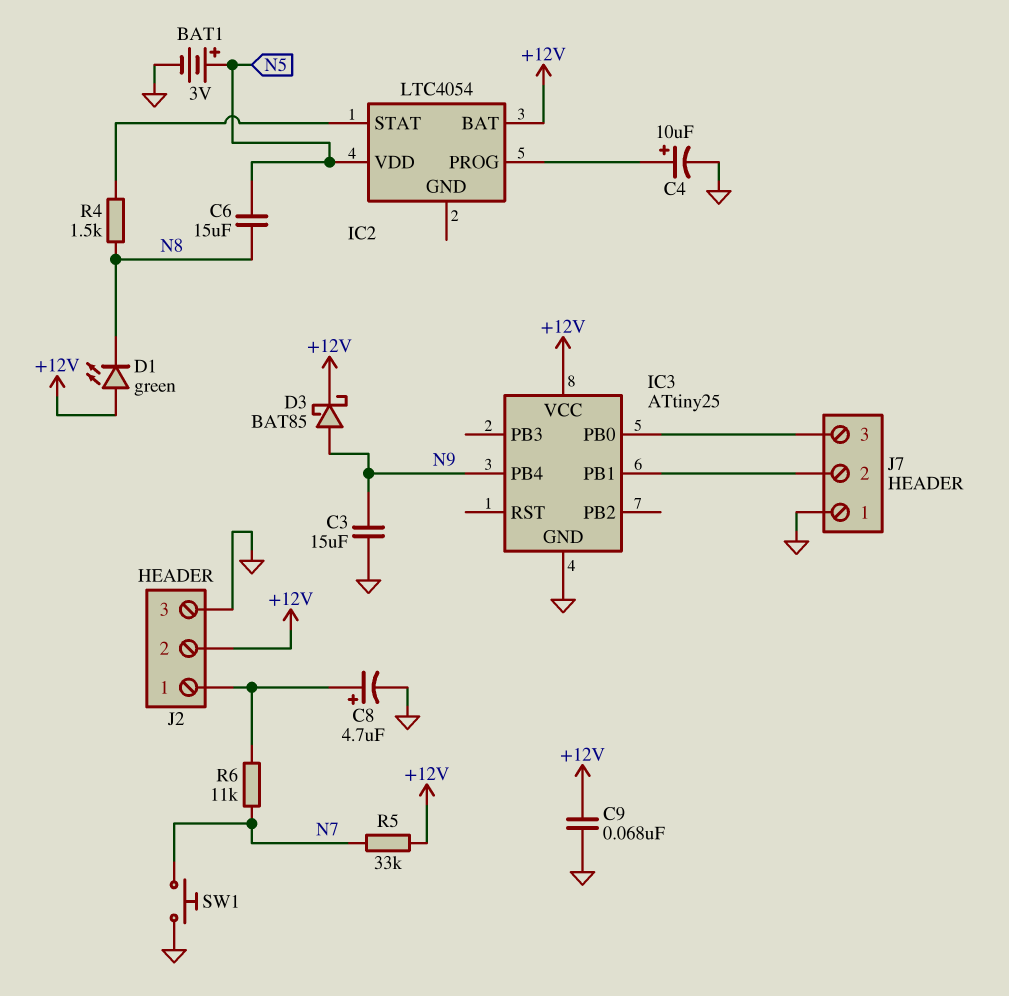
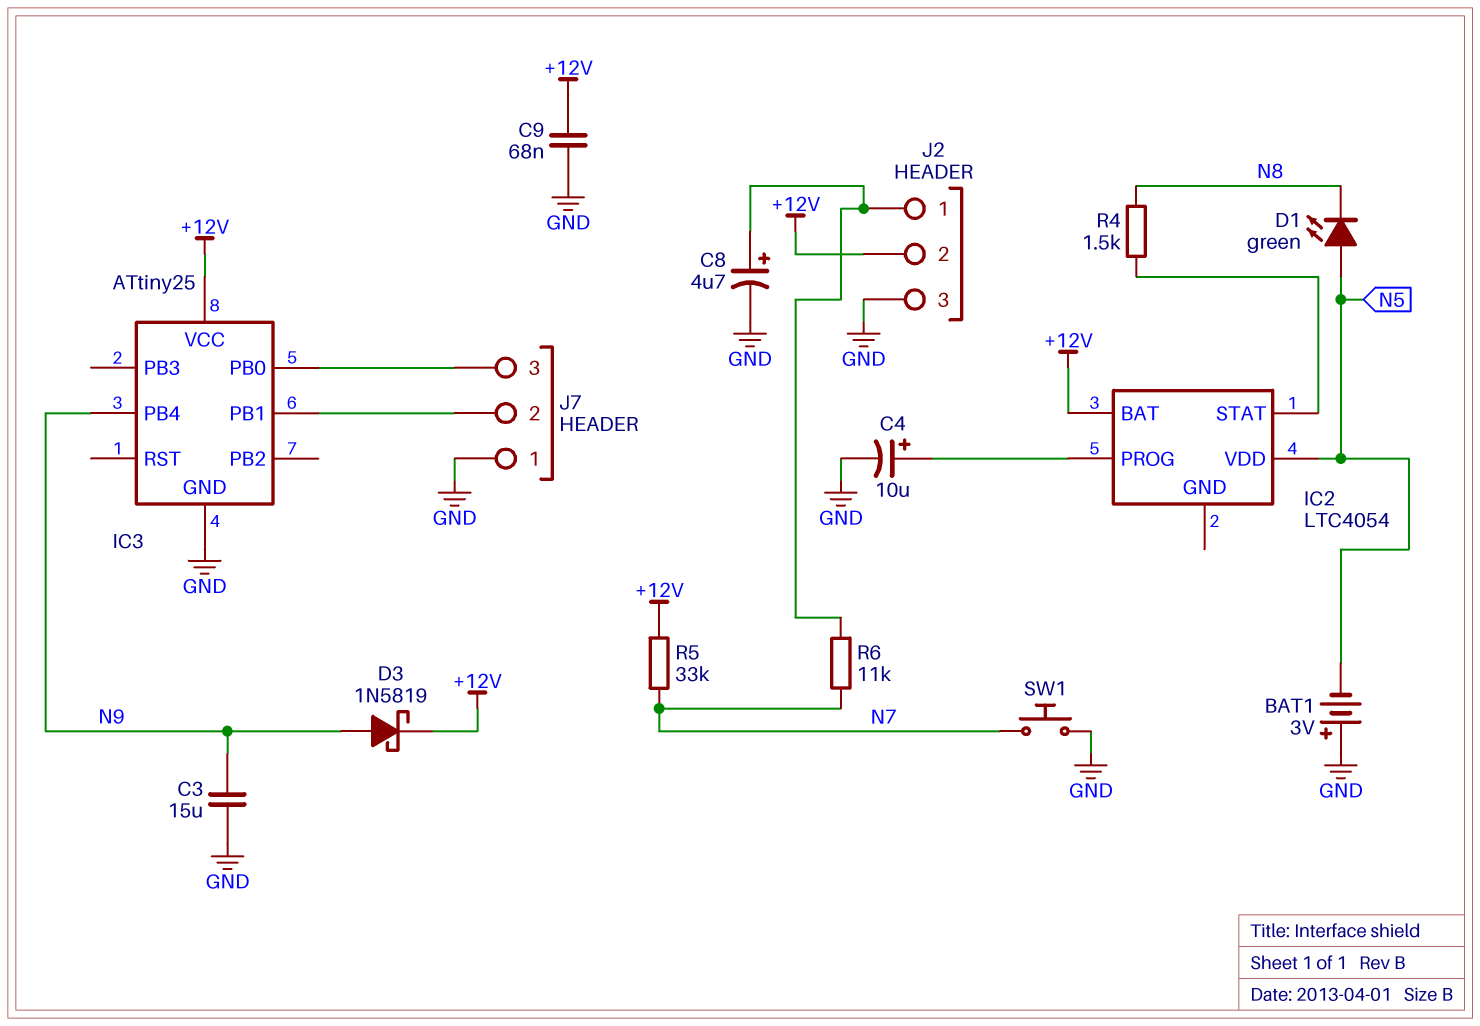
BAT1: 3V (plus N5, minus GND) -> 3V (plus GND, minus N5)
C6: 15uF (N5, N8) -> none
D1: LED green (A +12V, K N8) -> LED green (A N5, K N8)
D3: schottky BAT85 (A N9, K +12V) -> schottky 1N5819 (A N9, K +12V)

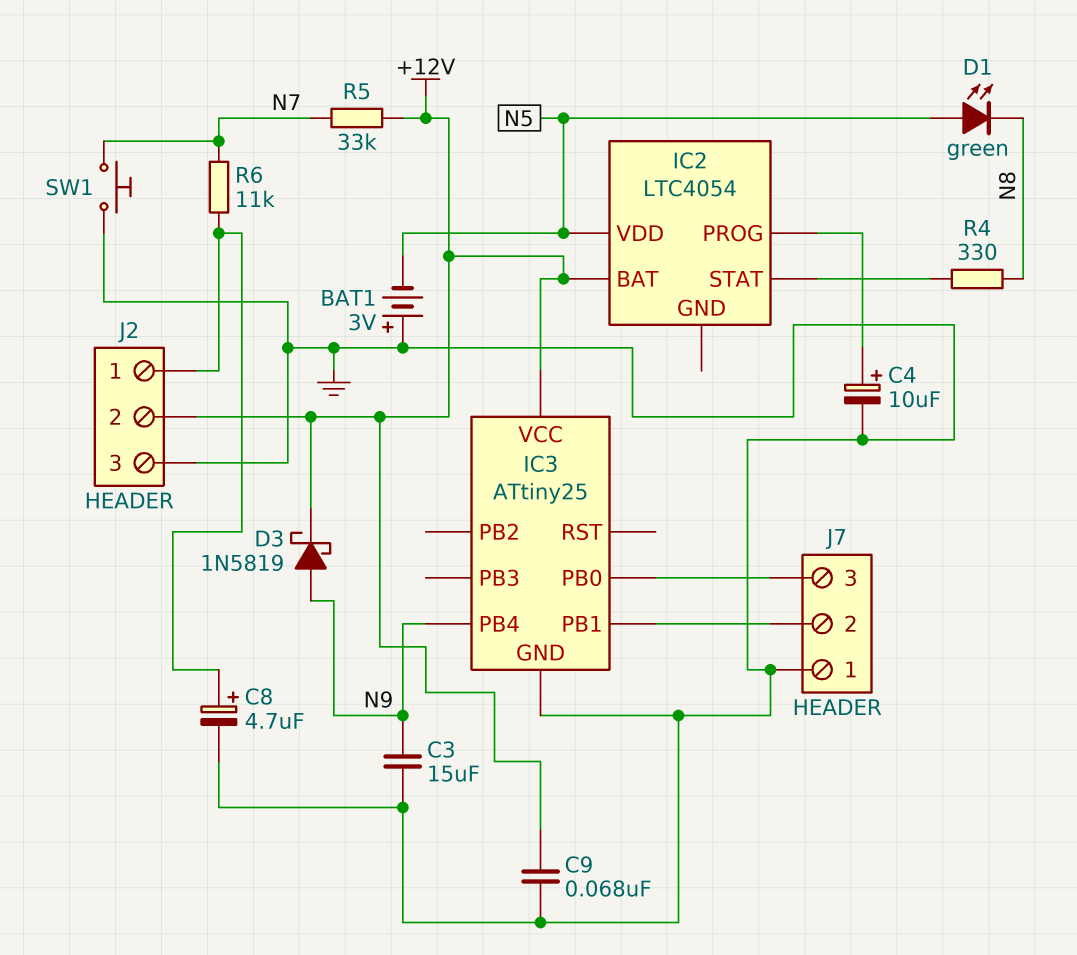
R4: 1.5k (IC2/STAT, N8) -> 330 (IC2/STAT, N8)

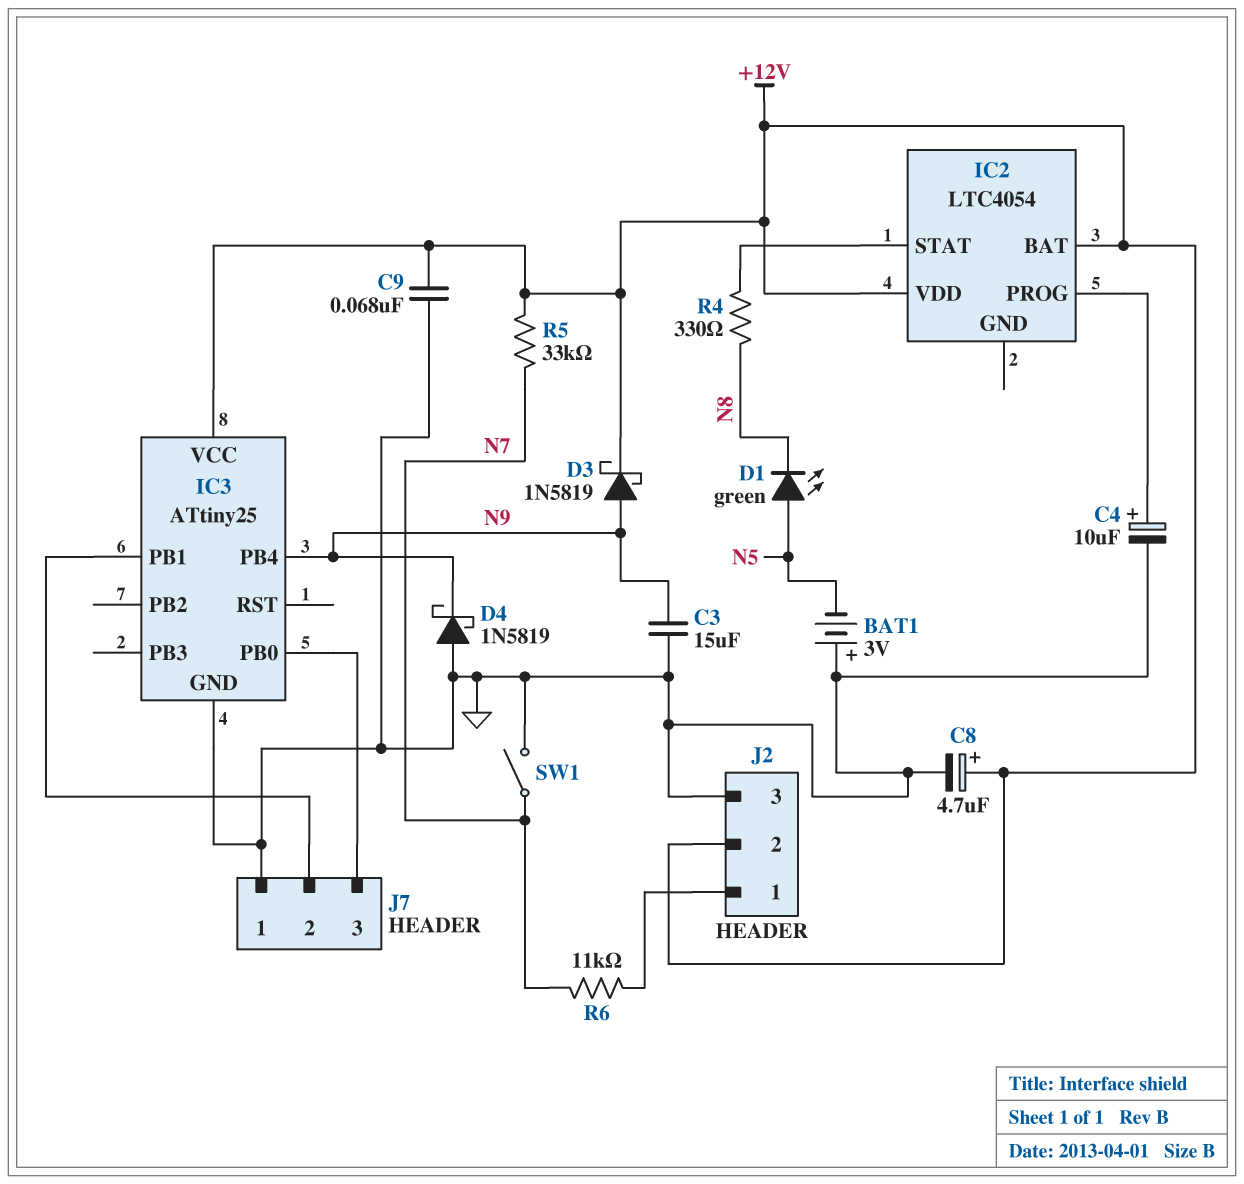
C8: 4.7uF (plus J2/1, minus GND) -> 4.7uF (plus +12V, minus GND)
D4: none -> schottky 1N5819 (A GND, K N9)
IC2 pin VDD: N5 -> +12V
SW1: button (GND, N7) -> switch (GND, N7)

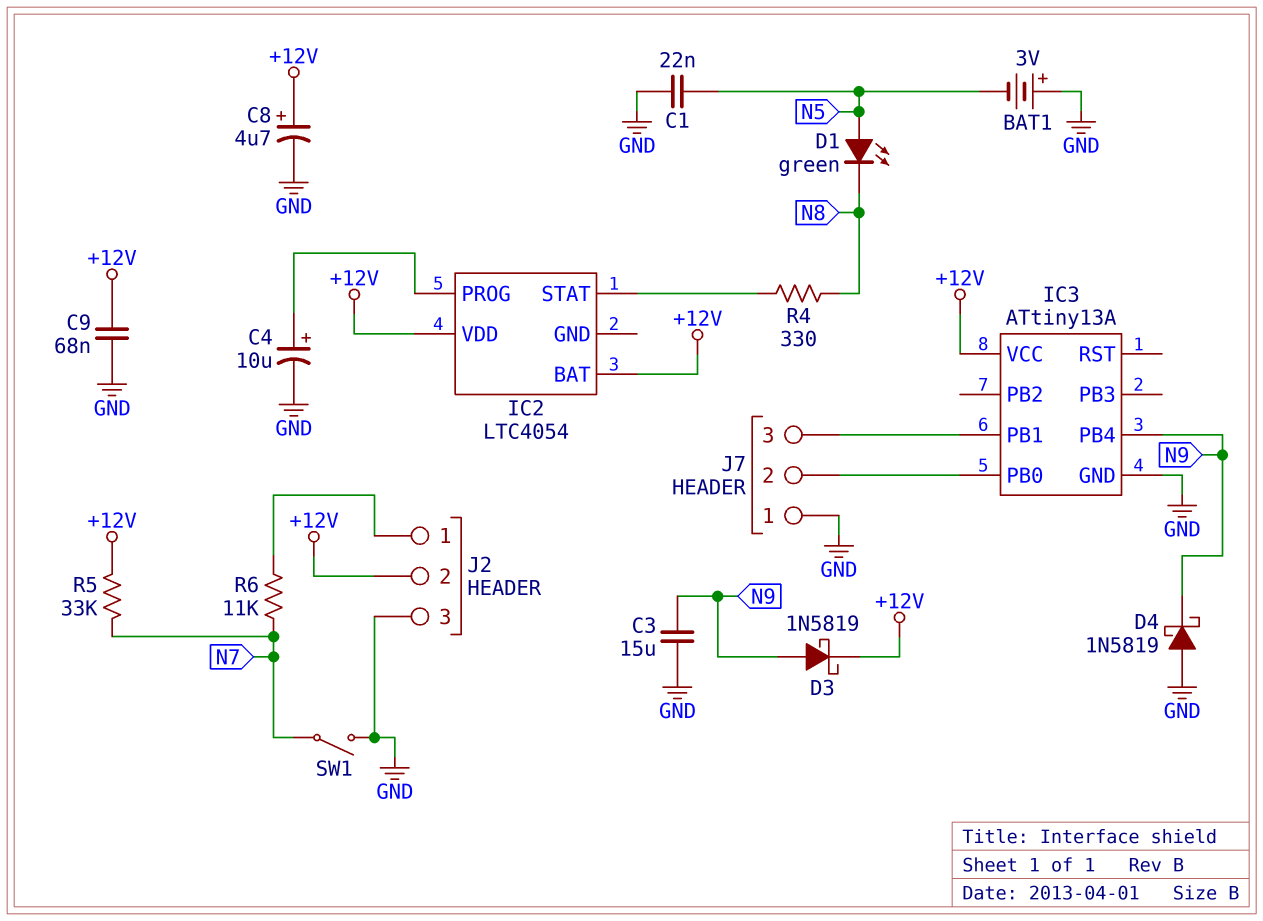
C1: none -> 22nF (GND, N5)
IC3: ATtiny25 -> ATtiny13A
J7 pin 2: IC3/PB1 -> IC3/PB0
J7 pin 3: IC3/PB0 -> IC3/PB1

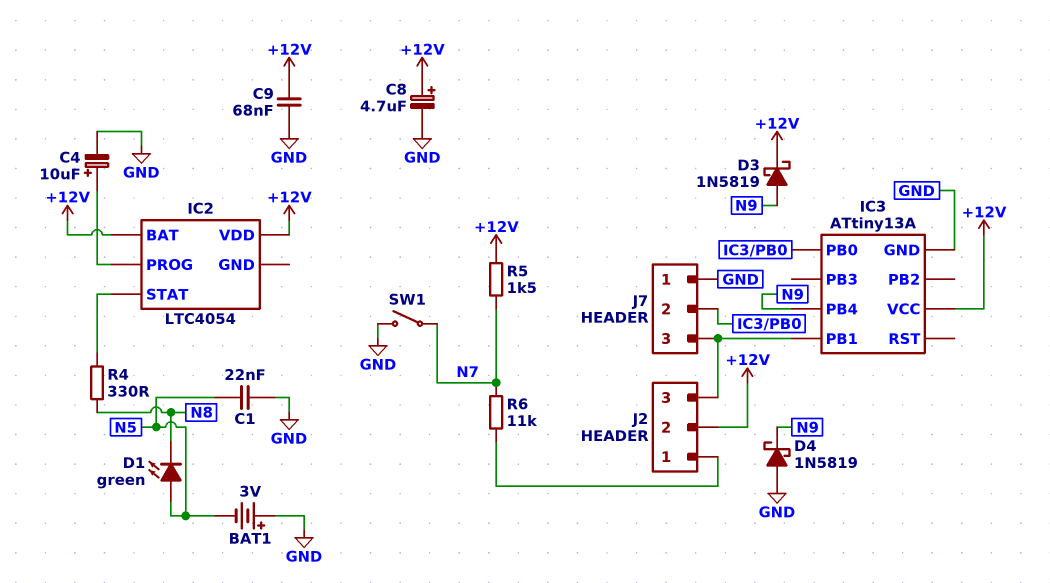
C3: 15uF (GND, N9) -> none
J2 pin 3: GND -> IC3/PB1
R5: 33k (+12V, N7) -> 1.5k (+12V, N7)

